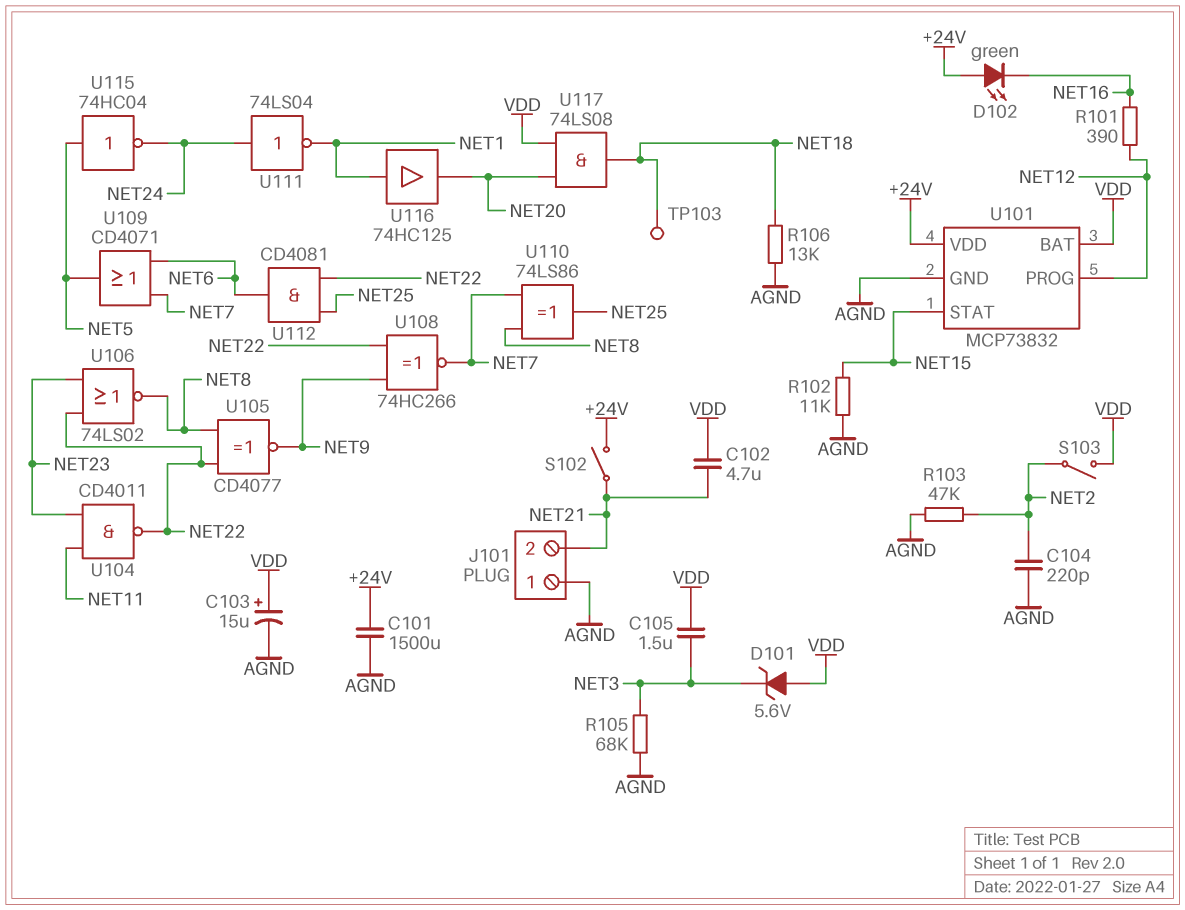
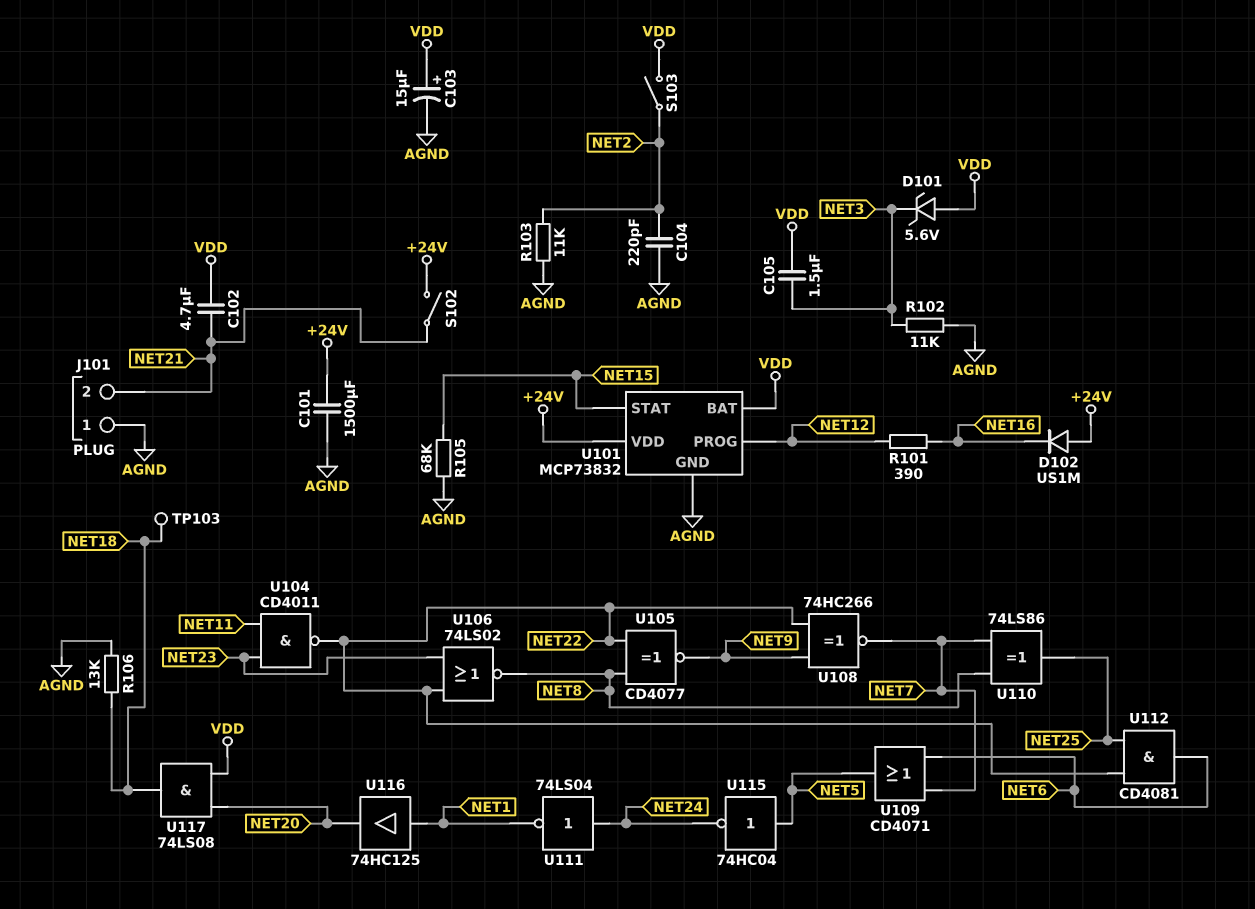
D102: LED green (A +24V, K NET16) -> diode US1M (A +24V, K NET16)
R102: 11k (AGND, NET15) -> 11k (AGND, NET3)
R103: 47k (AGND, NET2) -> 11k (AGND, NET2)
R105: 68k (AGND, NET3) -> 68k (AGND, NET15)

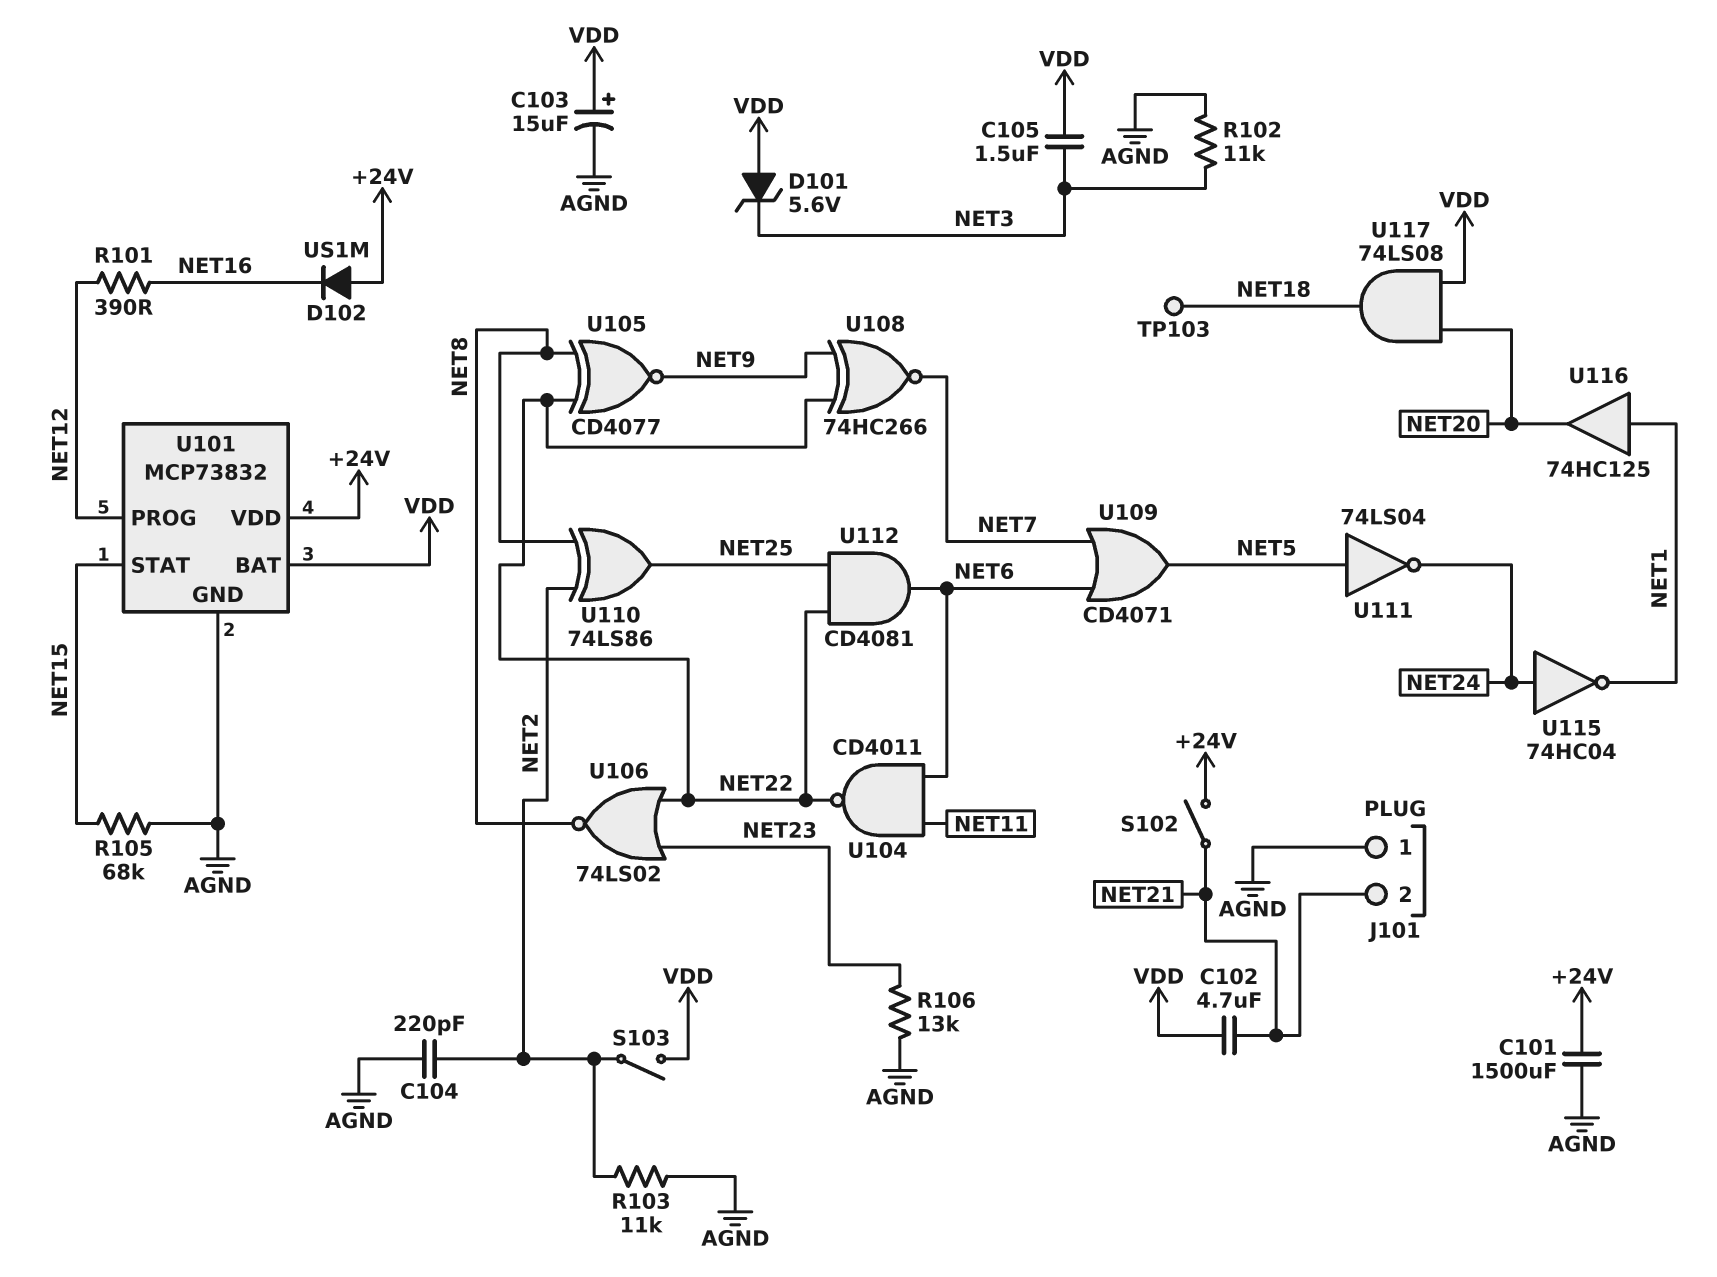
R106: 13k (AGND, NET18) -> 13k (AGND, NET23)
U104: NAND CD4011 (in NET11, in NET23, out NET22) -> NAND CD4011 (in NET6, in NET11, out NET22)
U110: XOR 74LS86 (in NET7, in NET8, out NET25) -> XOR 74LS86 (in NET2, in NET8, out NET25)
U111: NOT 74LS04 (in NET24, out NET1) -> NOT 74LS04 (in NET5, out NET24)
U115: NOT 74HC04 (in NET5, out NET24) -> NOT 74HC04 (in NET24, out NET1)

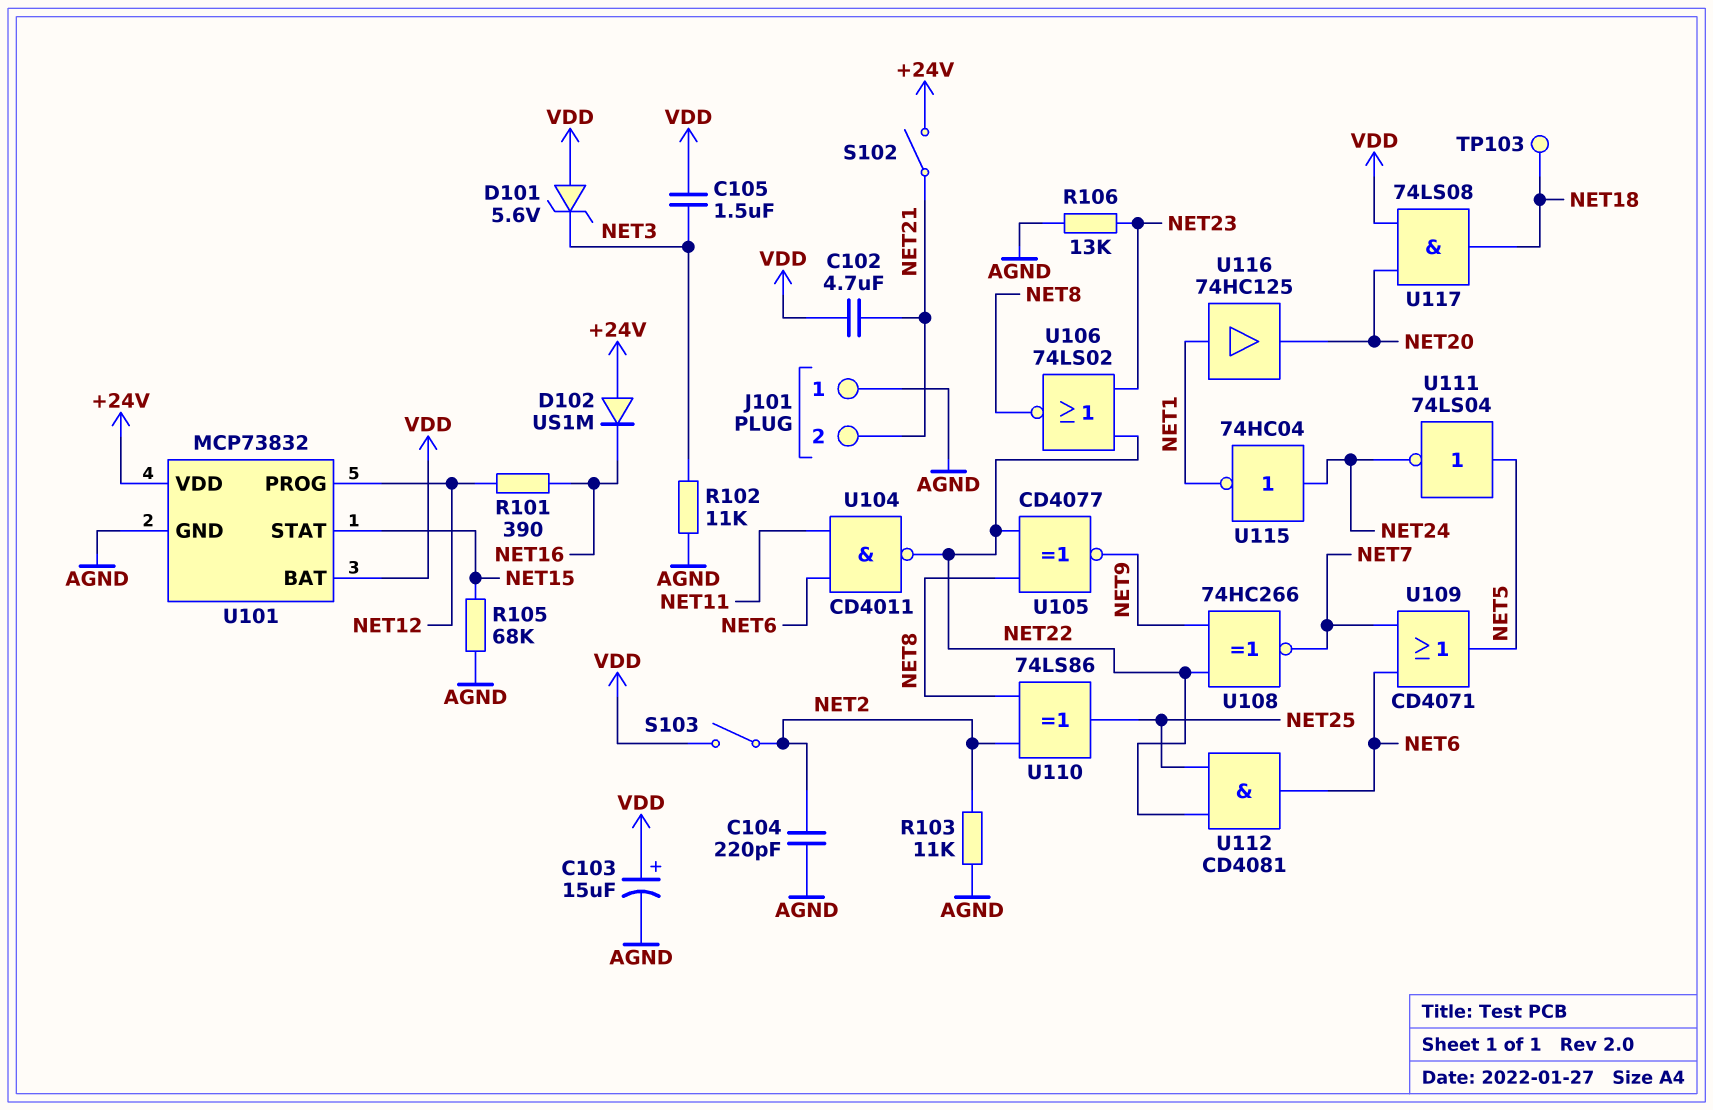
C101: 1500uF (+24V, AGND) -> none

